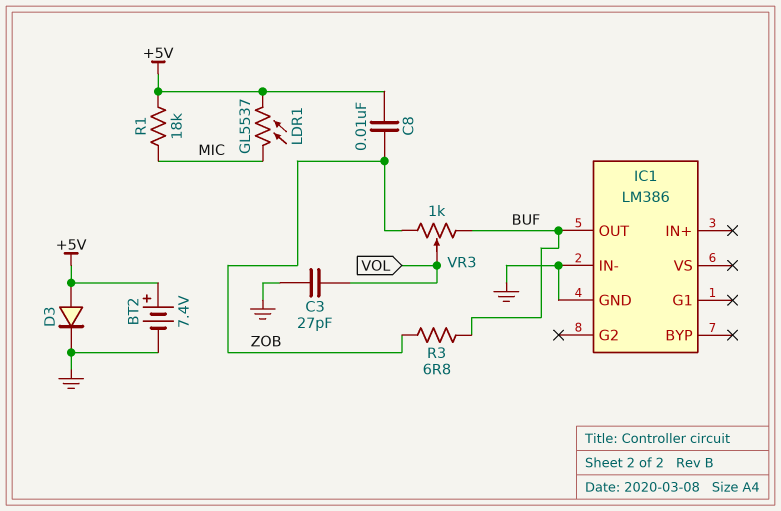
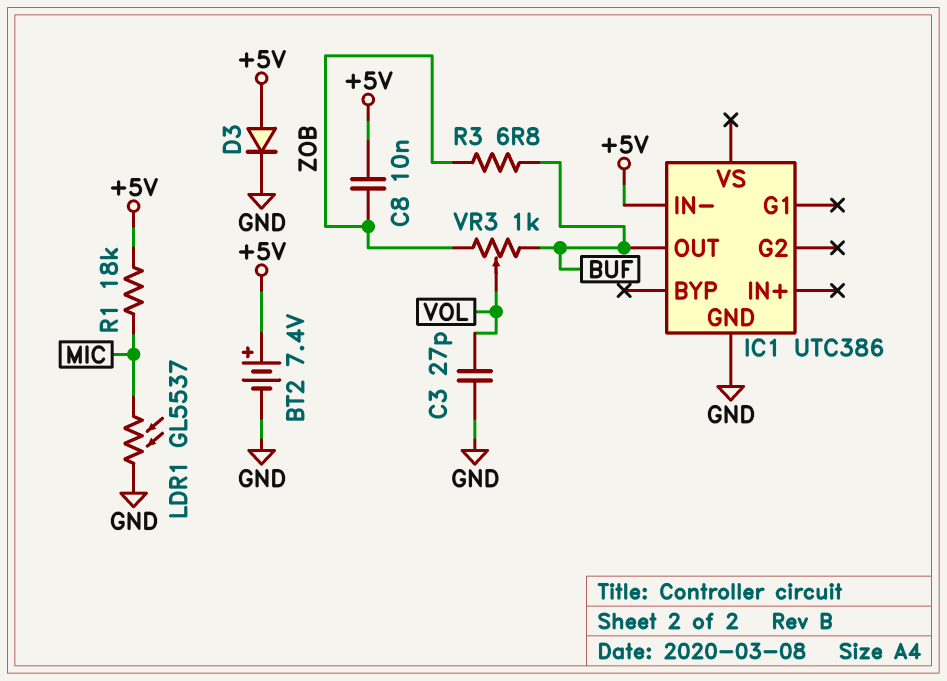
IC1: LM386 -> UTC386
IC1 pin IN-: GND -> +5V
LDR1: GL5537 (+5V, MIC) -> GL5537 (GND, MIC)

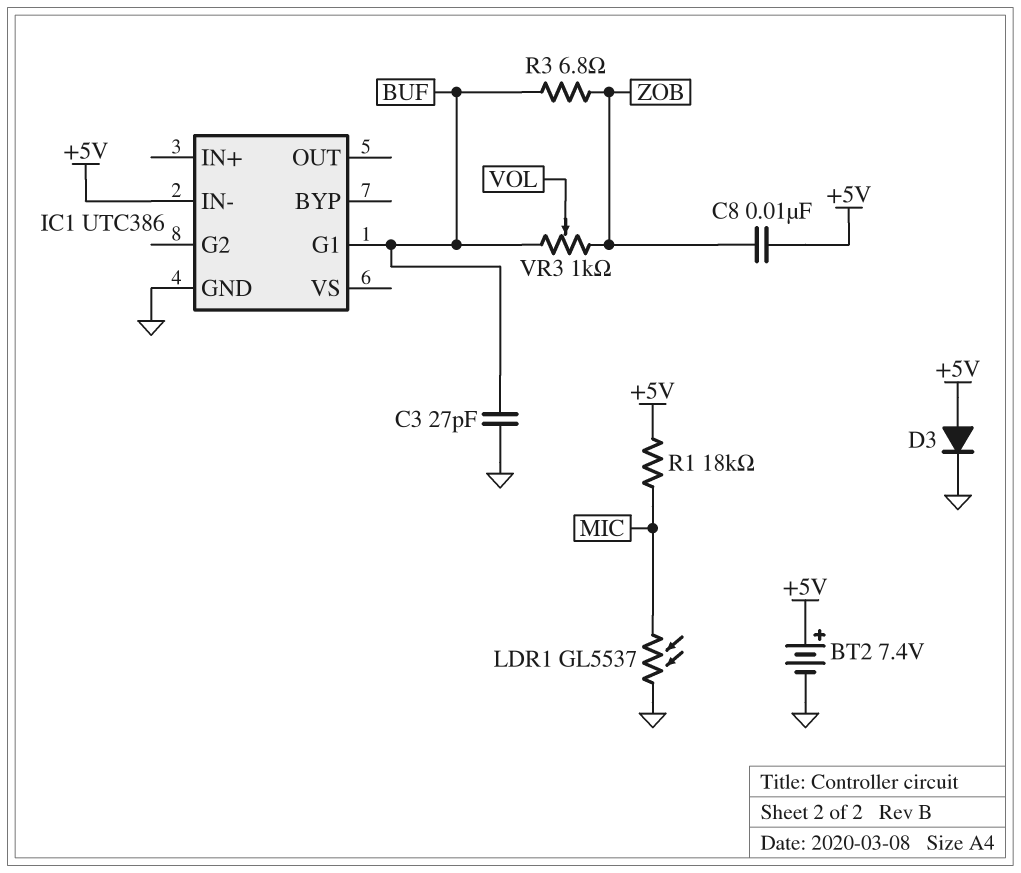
C3: 27pF (GND, VOL) -> 27pF (BUF, GND)
IC1 pin G1: none -> BUF
IC1 pin OUT: BUF -> none

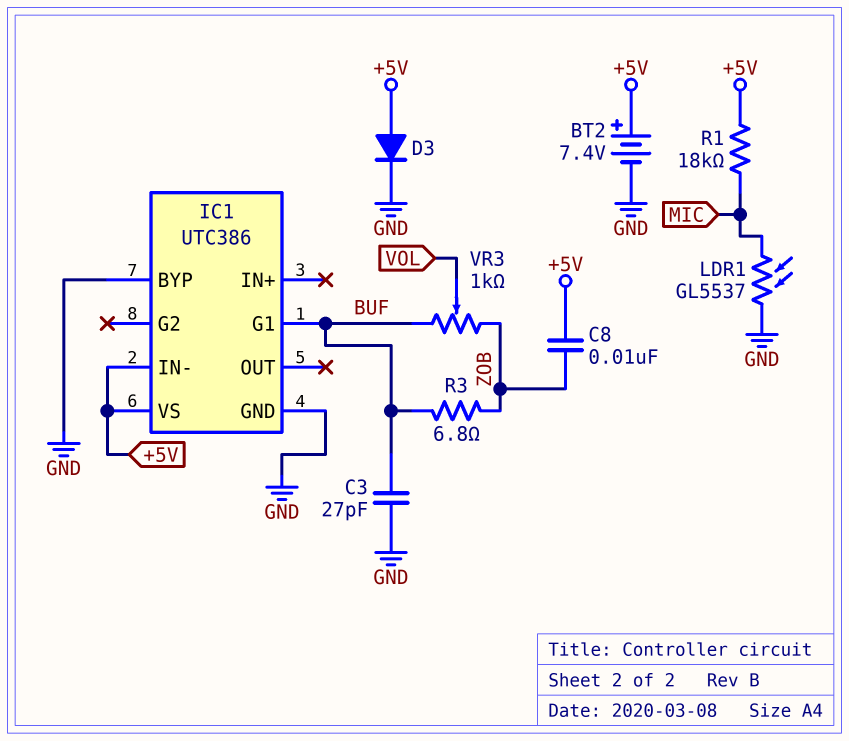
IC1 pin BYP: none -> GND
IC1 pin VS: none -> +5V

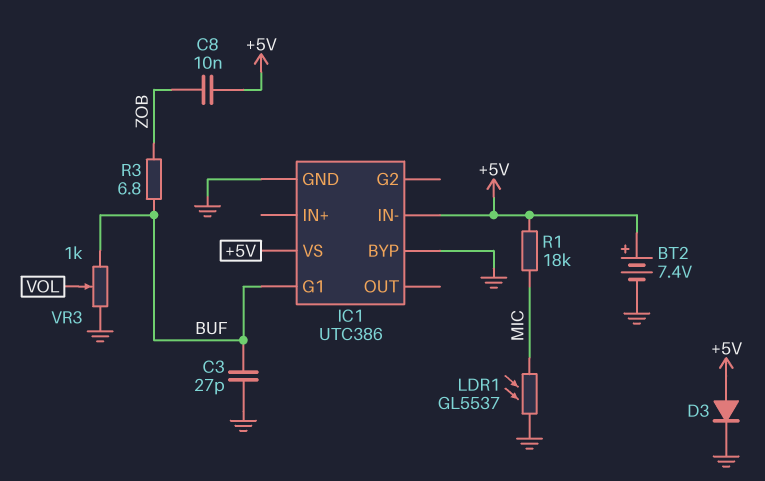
VR3: 1k (BUF, ZOB, wiper VOL) -> 1k (BUF, GND, wiper VOL)

